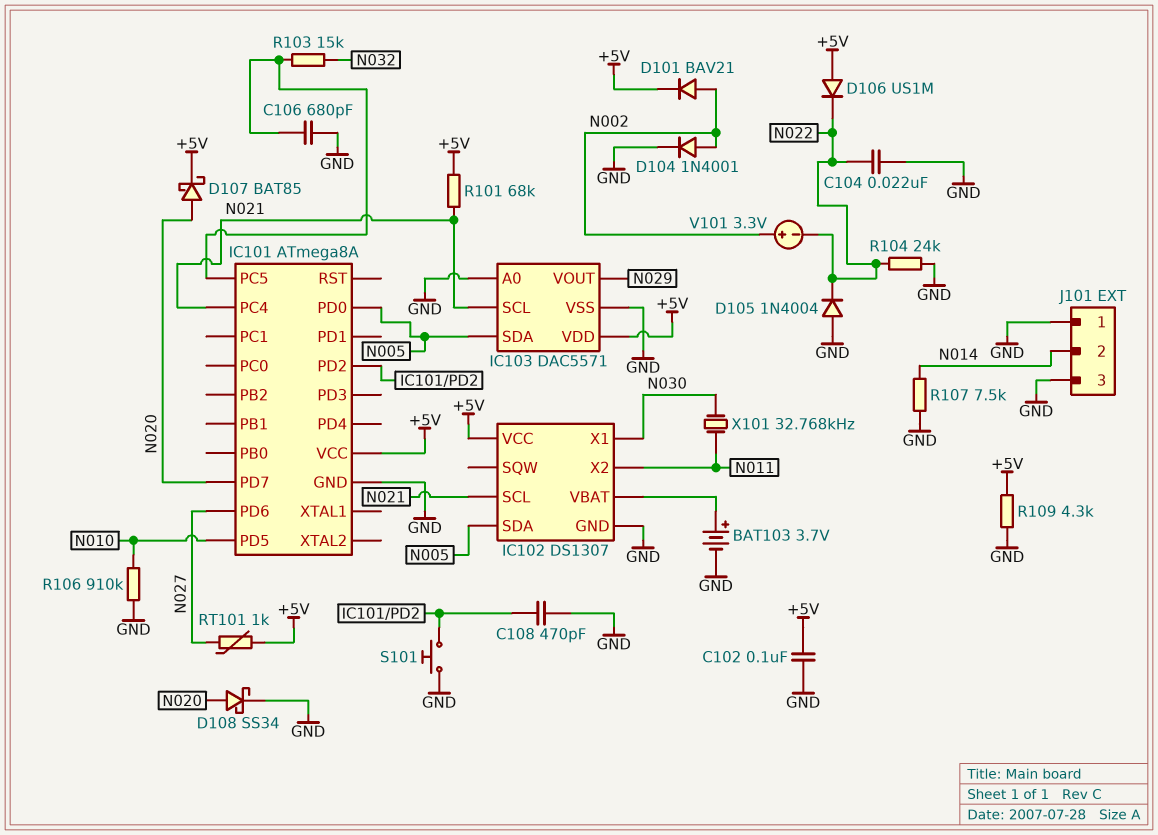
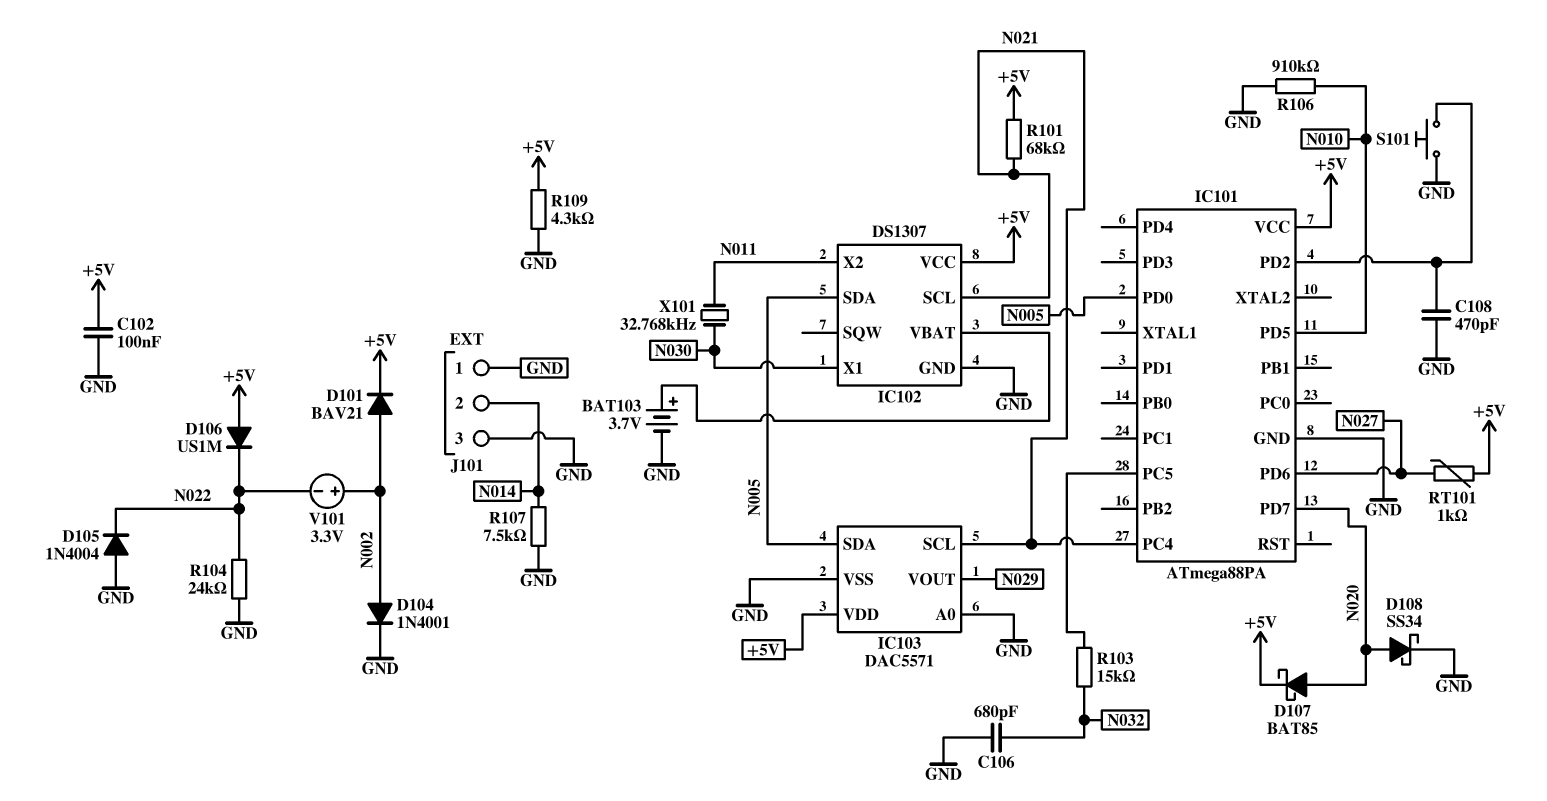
C104: 22nF (GND, N022) -> none
C106: 680pF (GND, IC101/PC5) -> 680pF (GND, N032)
IC101: ATmega8A -> ATmega88PA

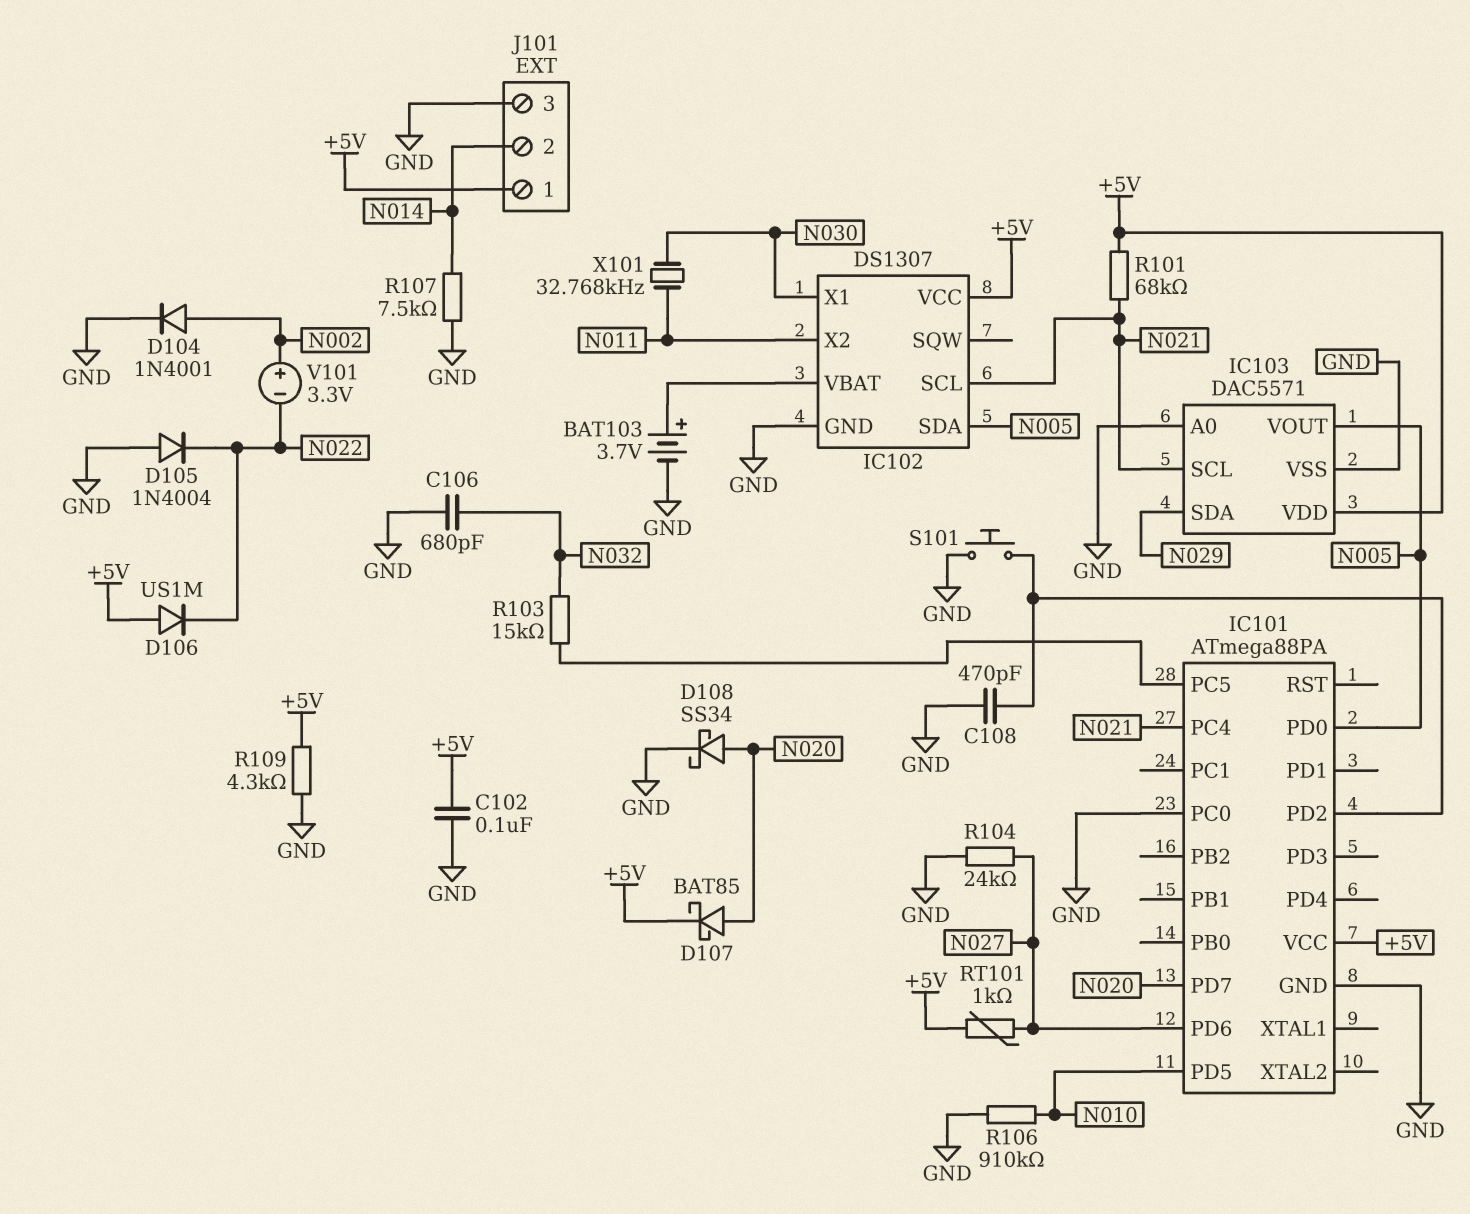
D101: diode BAV21 (A N002, K +5V) -> none
IC101 pin PC0: none -> GND
IC103 pin SDA: N005 -> N029
IC103 pin VOUT: N029 -> N005
J101 pin 1: GND -> +5V
R104: 24k (GND, N022) -> 24k (GND, N027)

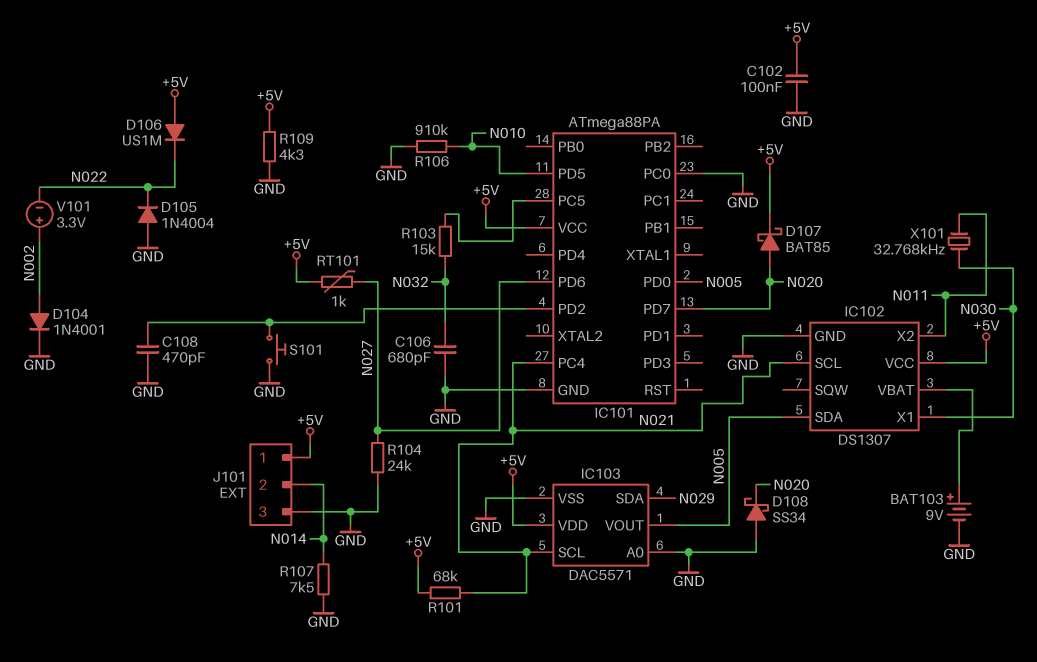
BAT103: 3.7V (plus IC102/VBAT, minus GND) -> 9V (plus IC102/VBAT, minus GND)
D108: schottky SS34 (A N020, K GND) -> schottky SS34 (A GND, K N020)

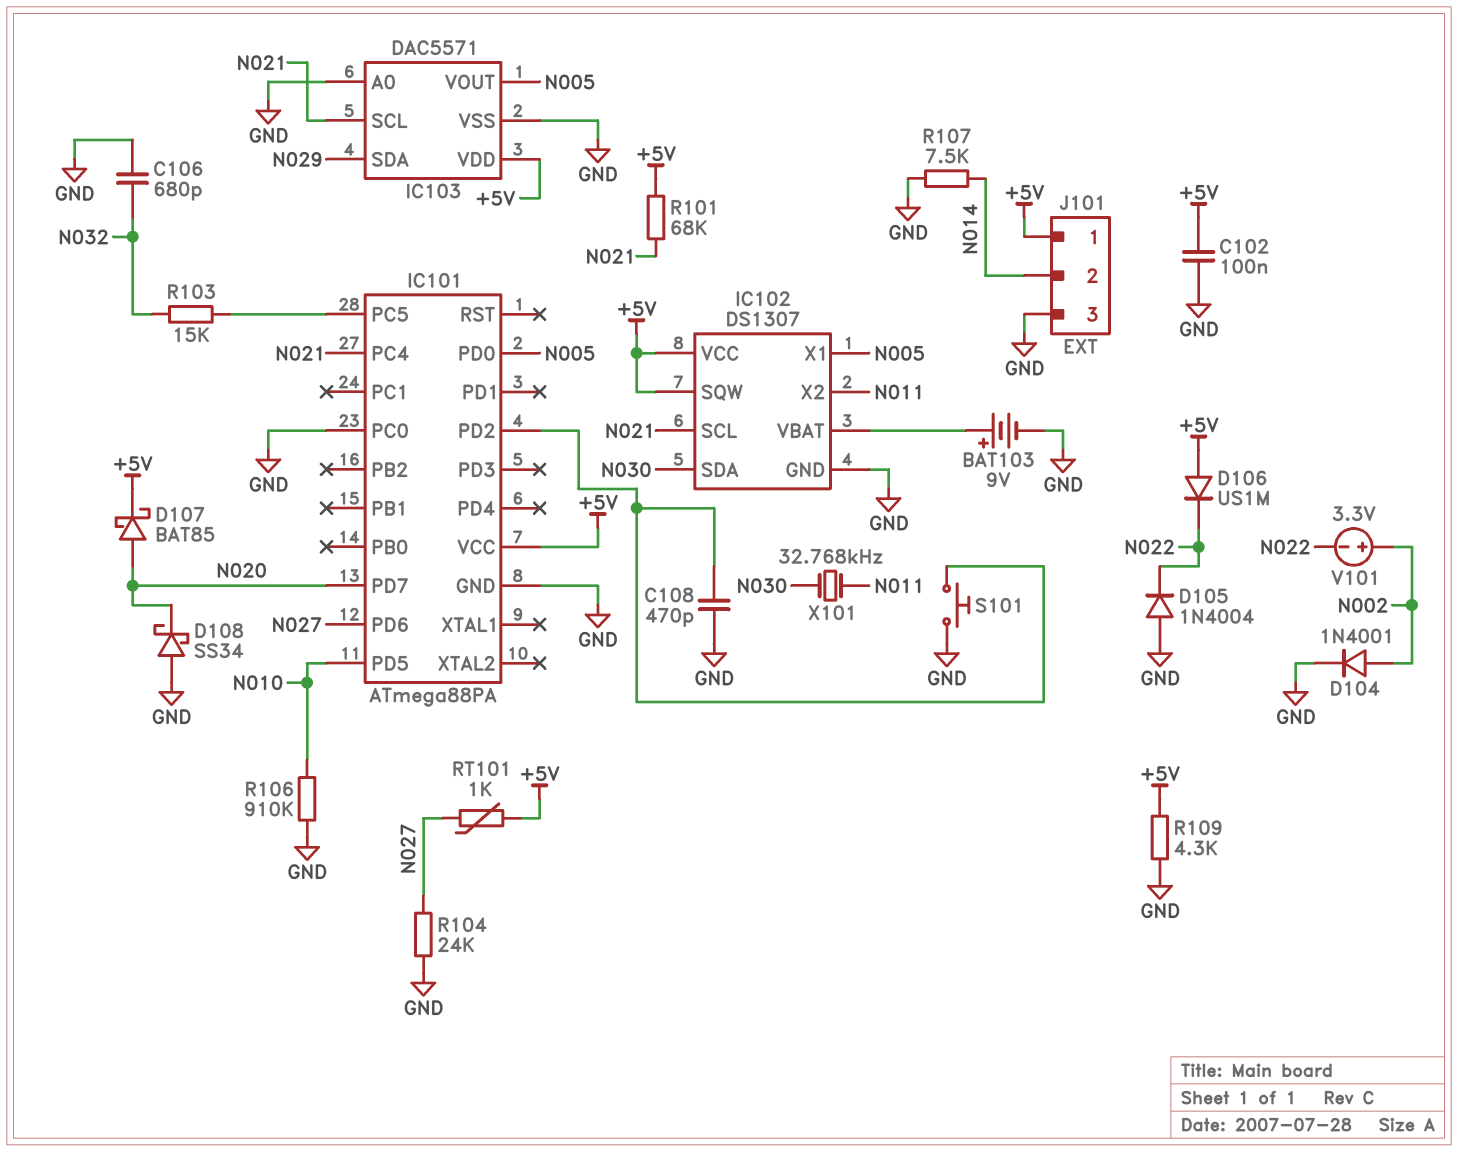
IC102 pin SDA: N005 -> N030
IC102 pin SQW: none -> +5V
IC102 pin X1: N030 -> N005

